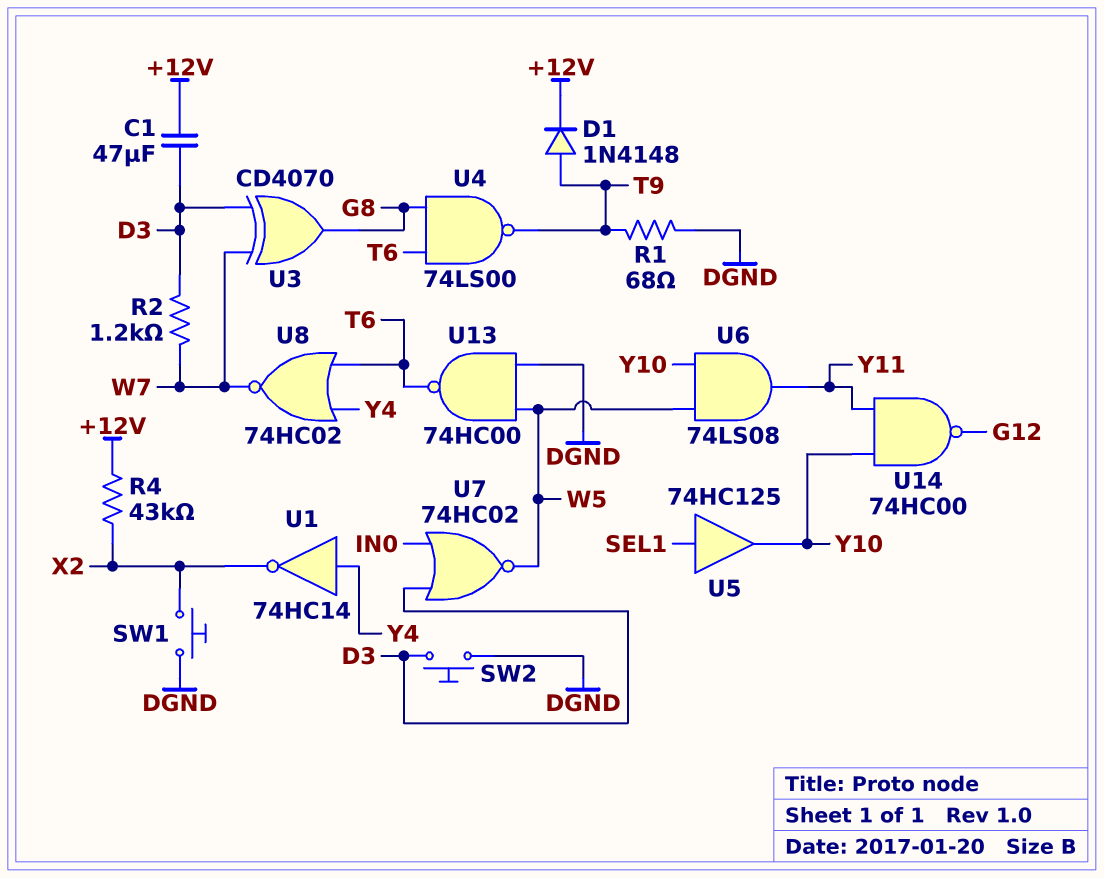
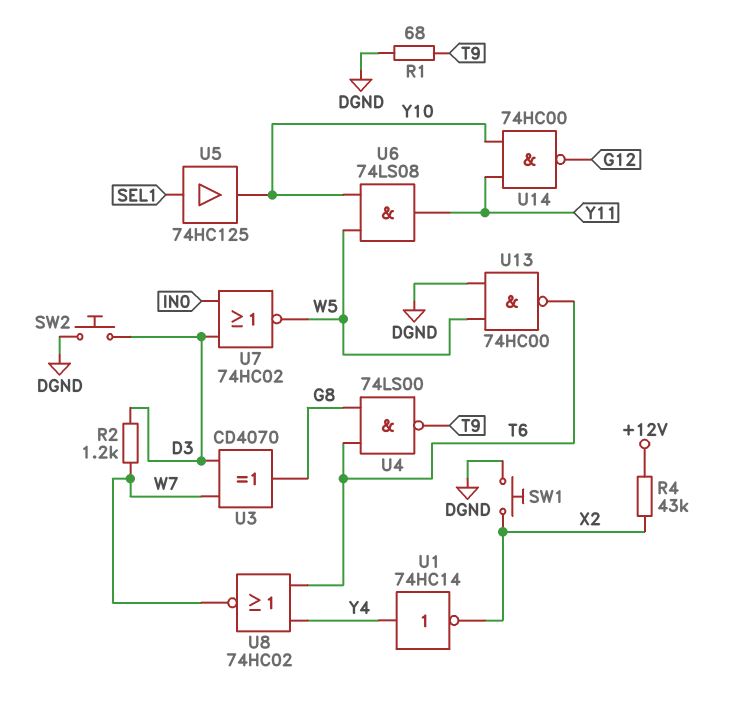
C1: 47uF (+12V, D3) -> none
D1: diode 1N4148 (A T9, K +12V) -> none

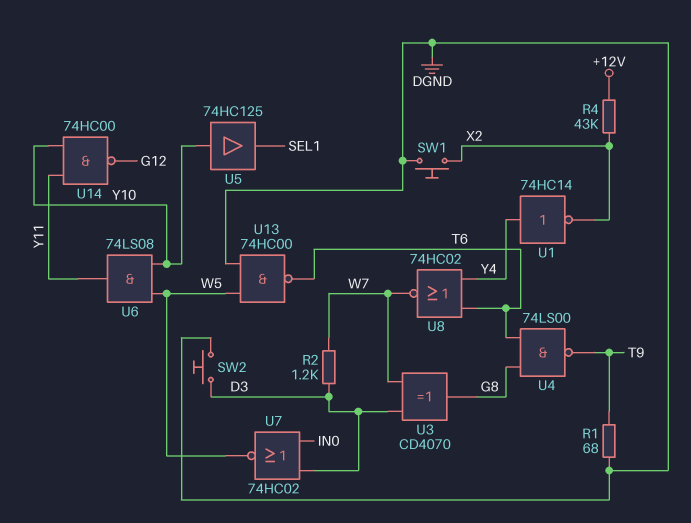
U5: buffer 74HC125 (in SEL1, out Y10) -> buffer 74HC125 (in Y10, out SEL1)

